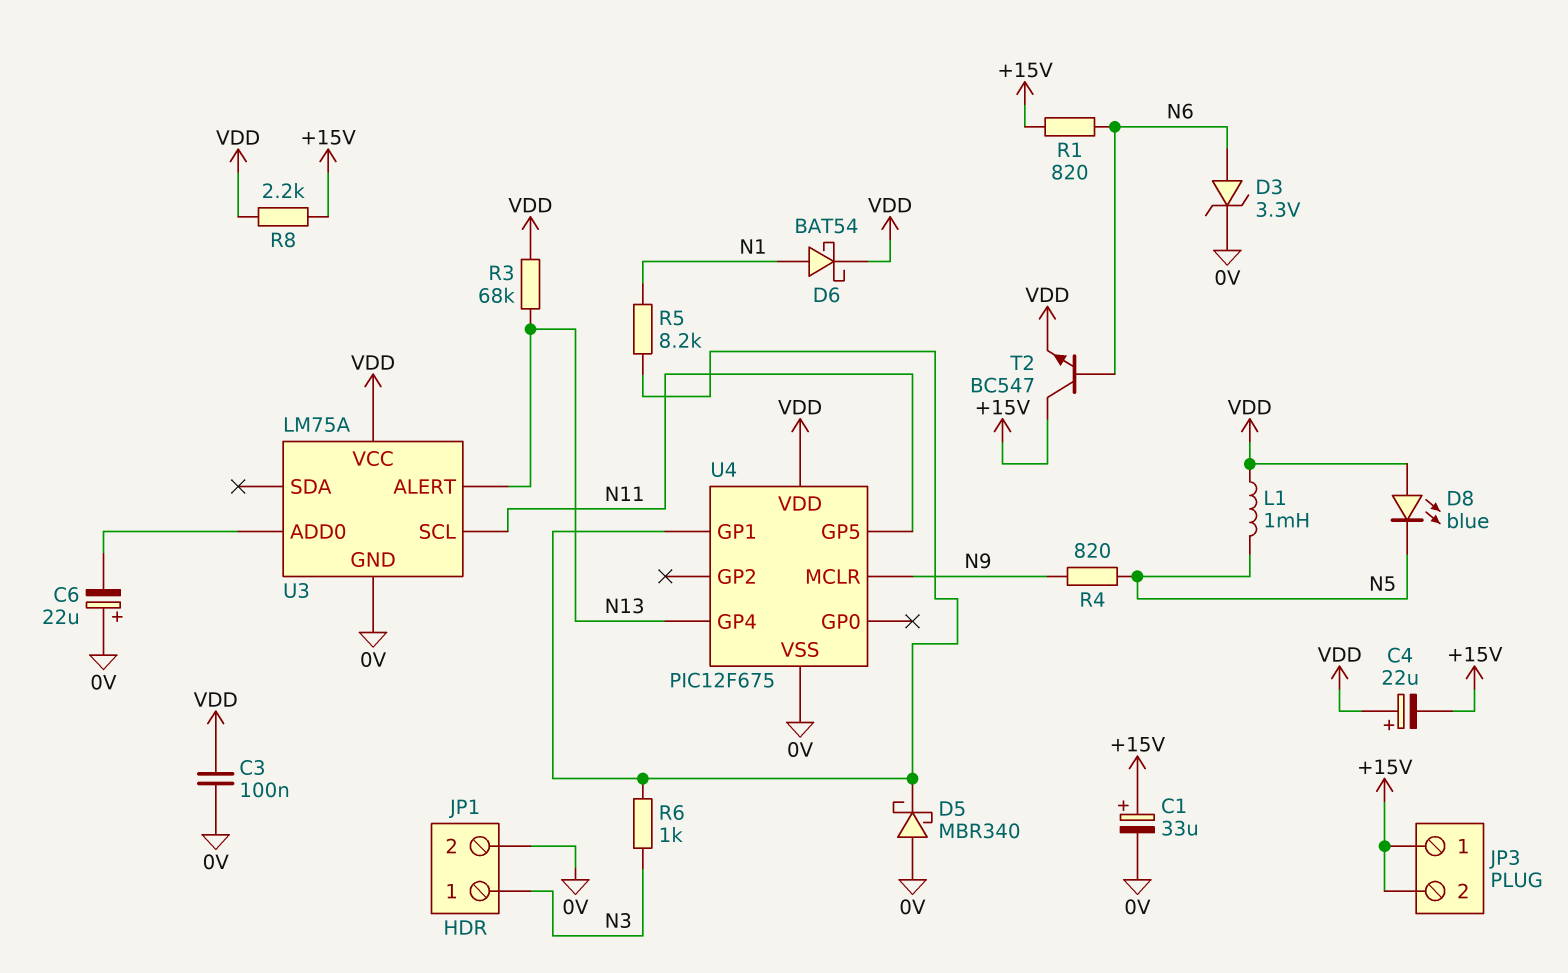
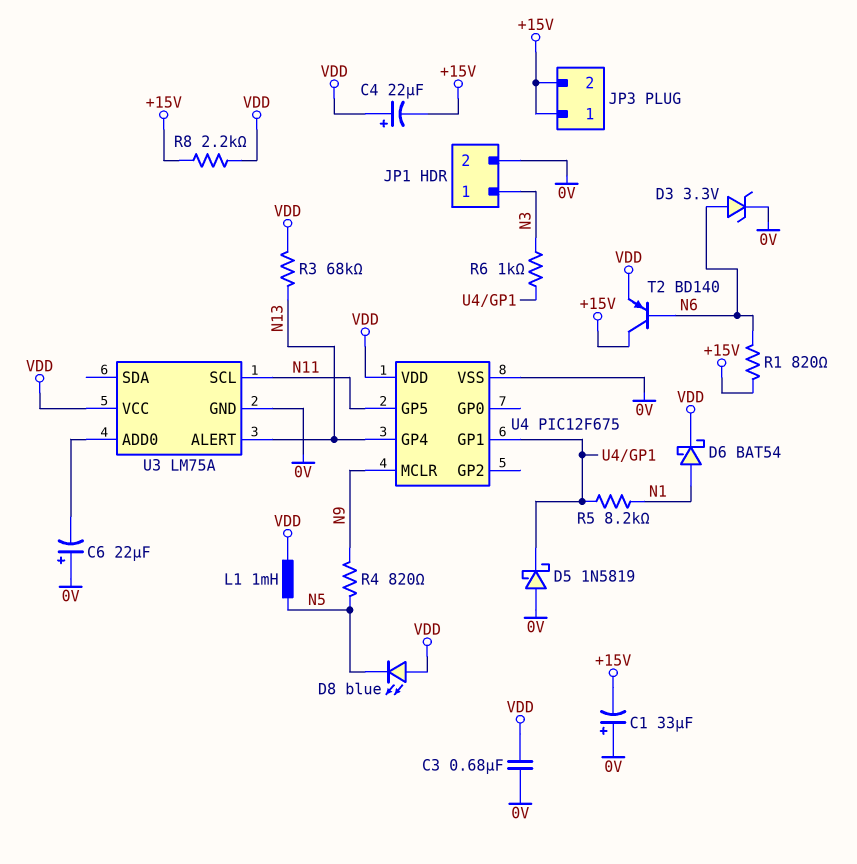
C1: 33uF (plus +15V, minus 0V) -> 33uF (plus 0V, minus +15V)
C3: 100nF (0V, VDD) -> 680nF (0V, VDD)
D5: schottky MBR340 (A 0V, K U4/GP1) -> schottky 1N5819 (A 0V, K U4/GP1)
T2: NPN BC547 (B N6, C +15V, E VDD) -> PNP BD140 (B N6, C +15V, E VDD)

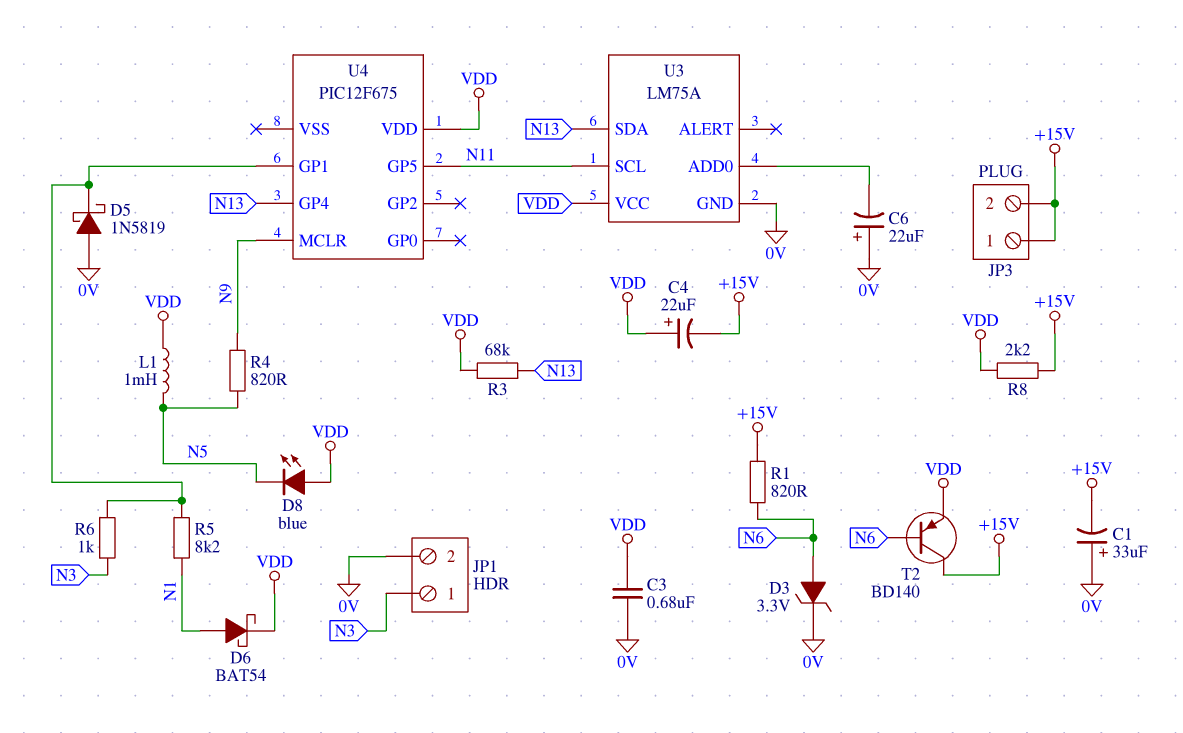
U3 pin ALERT: N13 -> none
U3 pin SDA: none -> N13
U4 pin VSS: 0V -> none

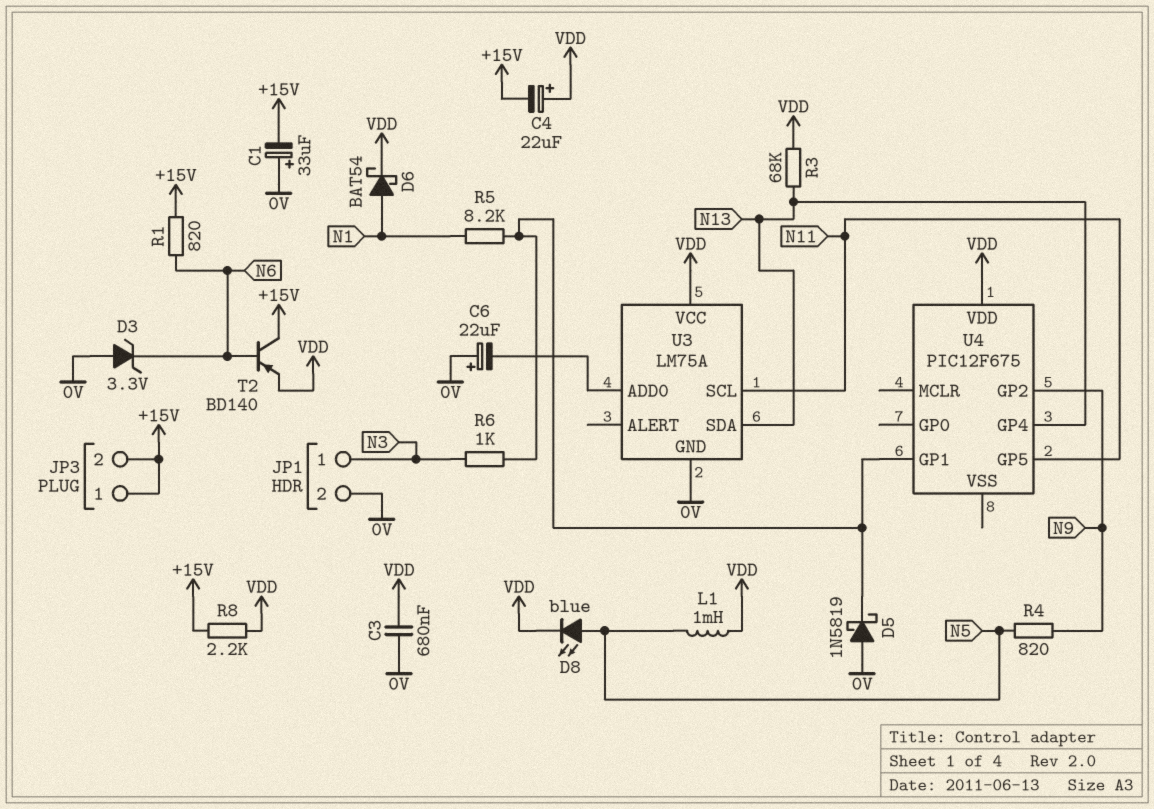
D3: zener 3.3V (A N6, K 0V) -> zener 3.3V (A 0V, K N6)
D8: LED blue (A VDD, K N5) -> LED blue (A N5, K VDD)
U4 pin GP2: none -> N9
U4 pin MCLR: N9 -> none

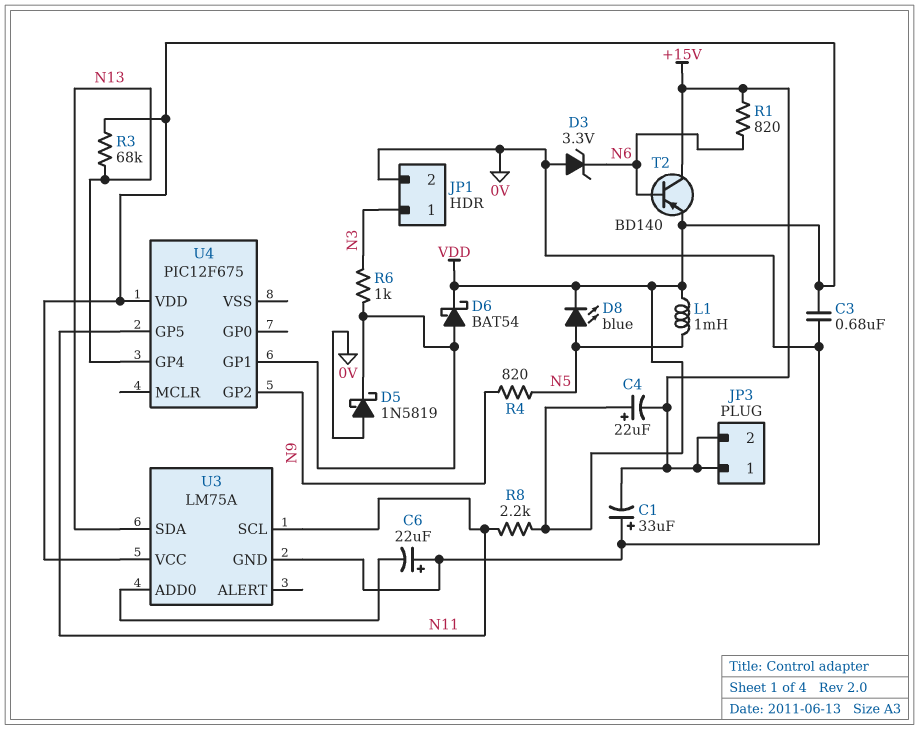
D6: schottky BAT54 (A N1, K VDD) -> schottky BAT54 (A U4/GP1, K VDD)
R5: 8.2k (N1, U4/GP1) -> none
R8: 2.2k (+15V, VDD) -> 2.2k (N11, VDD)

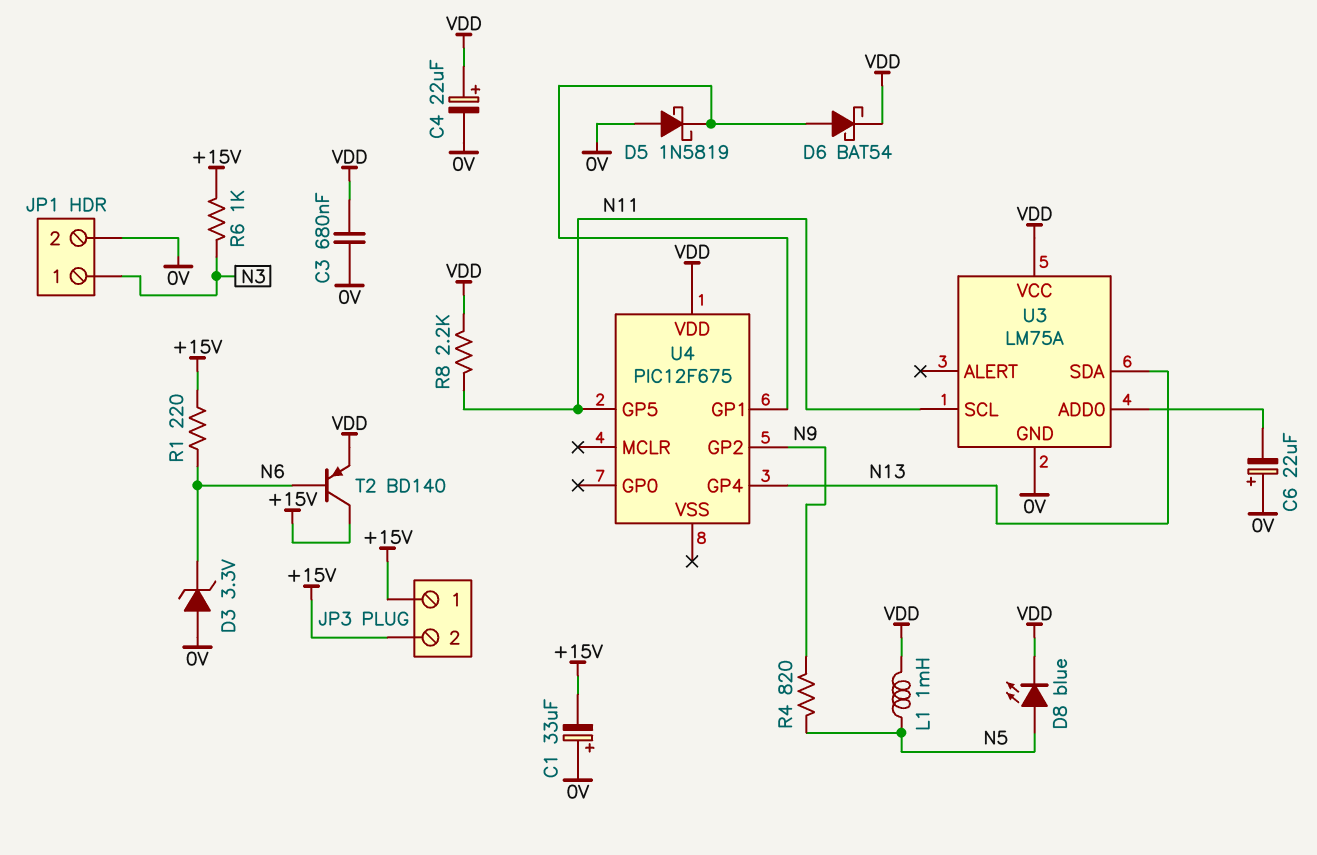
C4: 22uF (plus VDD, minus +15V) -> 22uF (plus VDD, minus 0V)
R1: 820 (+15V, N6) -> 220 (+15V, N6)
R3: 68k (N13, VDD) -> none
R6: 1k (N3, U4/GP1) -> 1k (+15V, N3)

